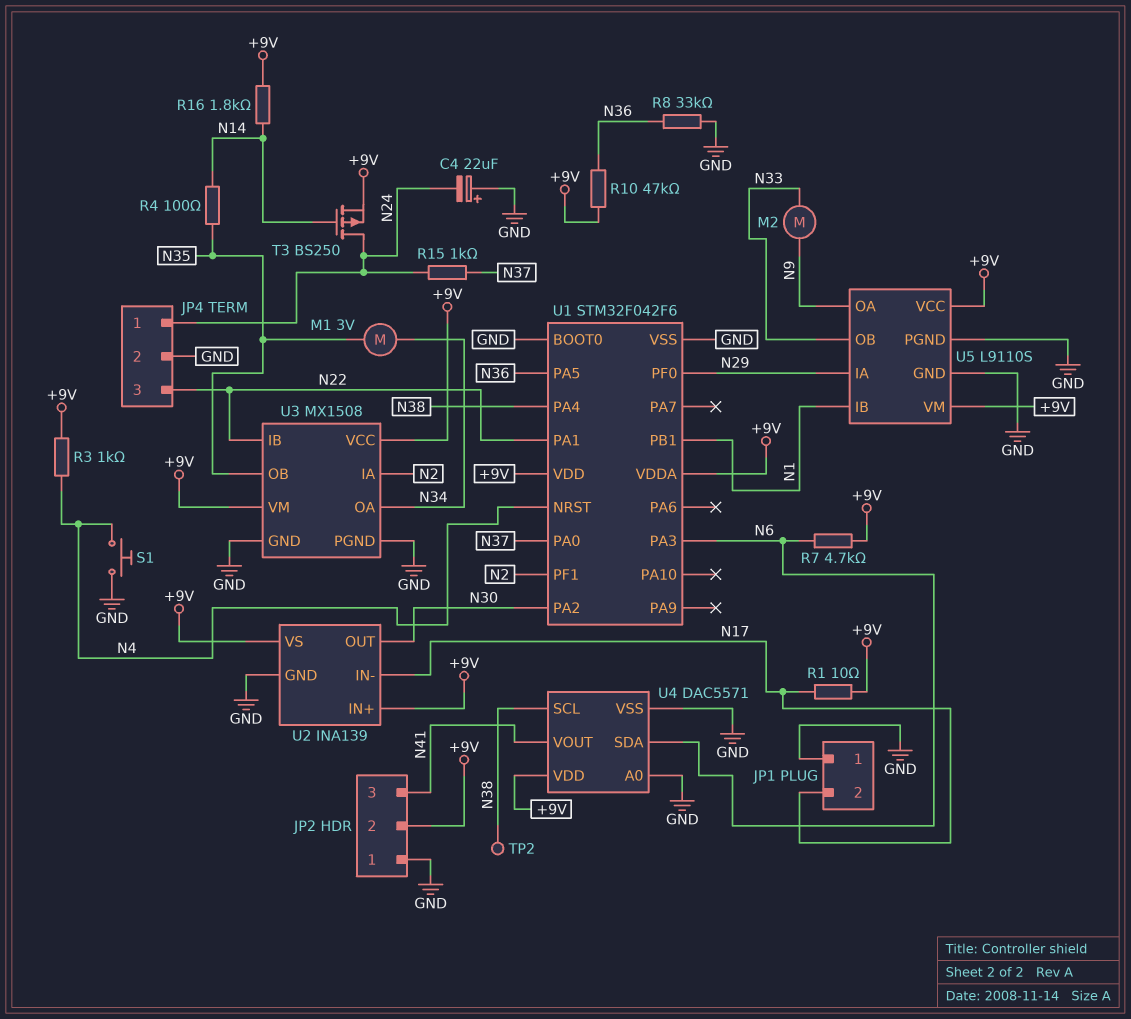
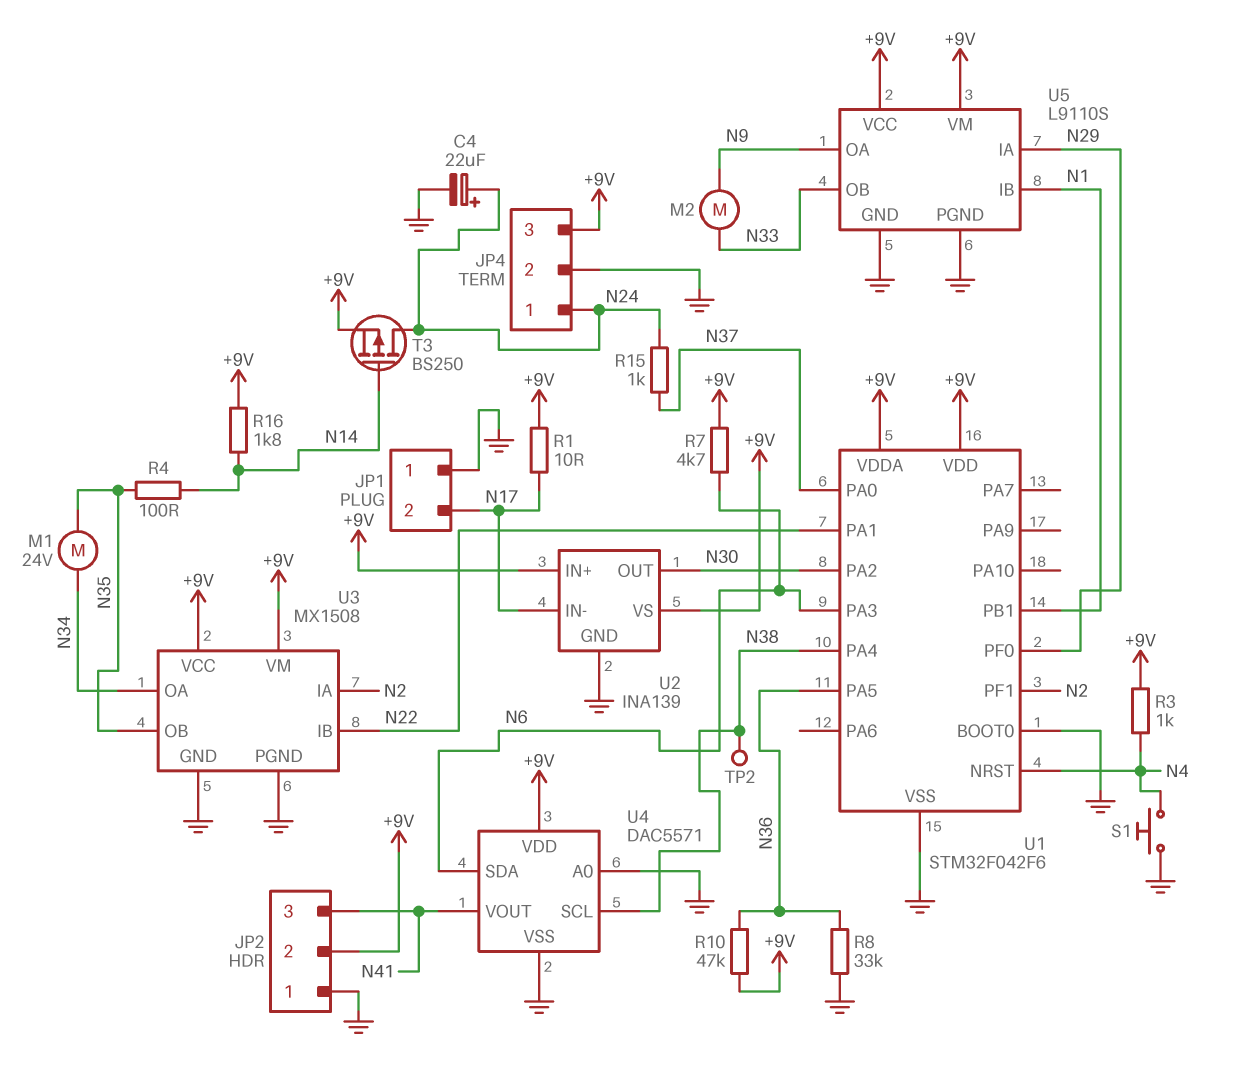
C4: 22uF (plus GND, minus N24) -> 22uF (plus N24, minus GND)
JP4 pin 3: N22 -> +9V
M1: motor 3V (N34, N35) -> motor 24V (N34, N35)

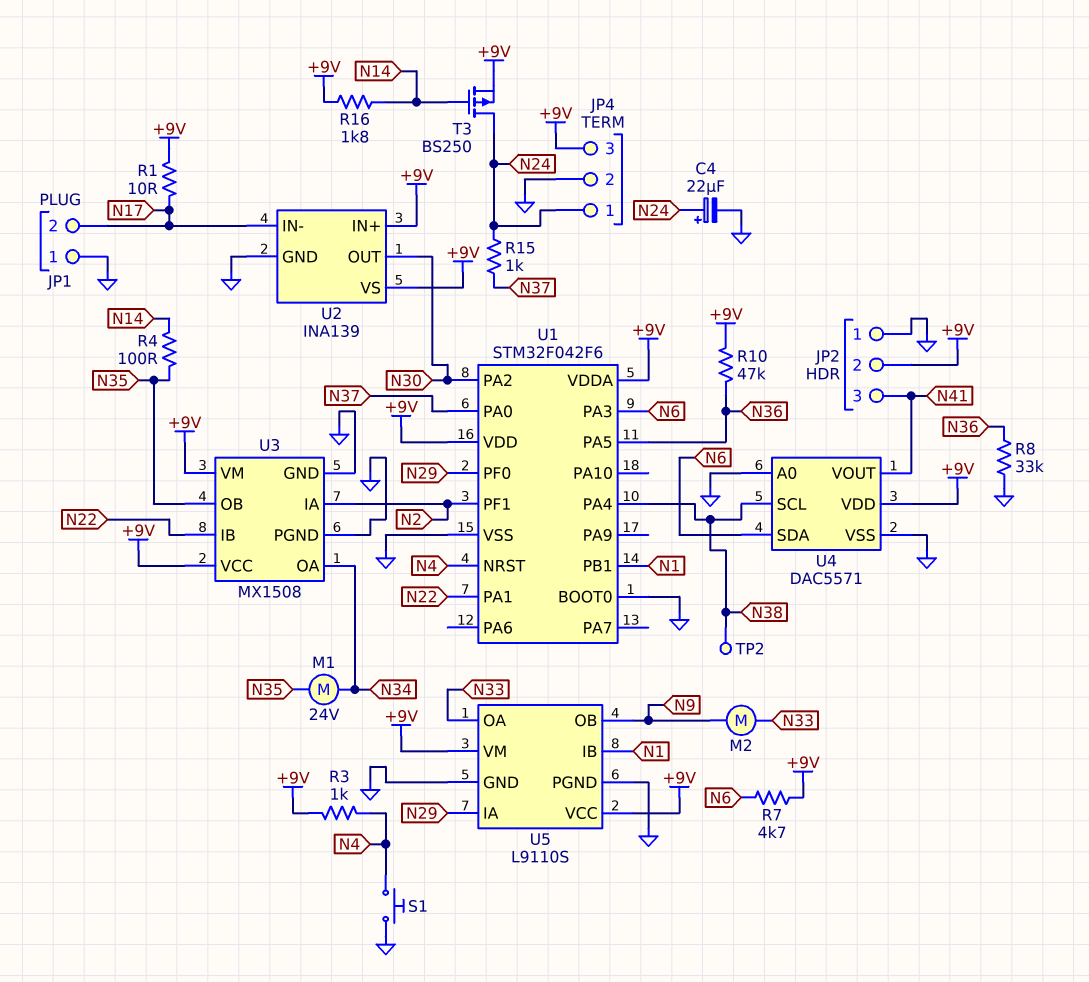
U5 pin OA: N9 -> N33
U5 pin OB: N33 -> N9

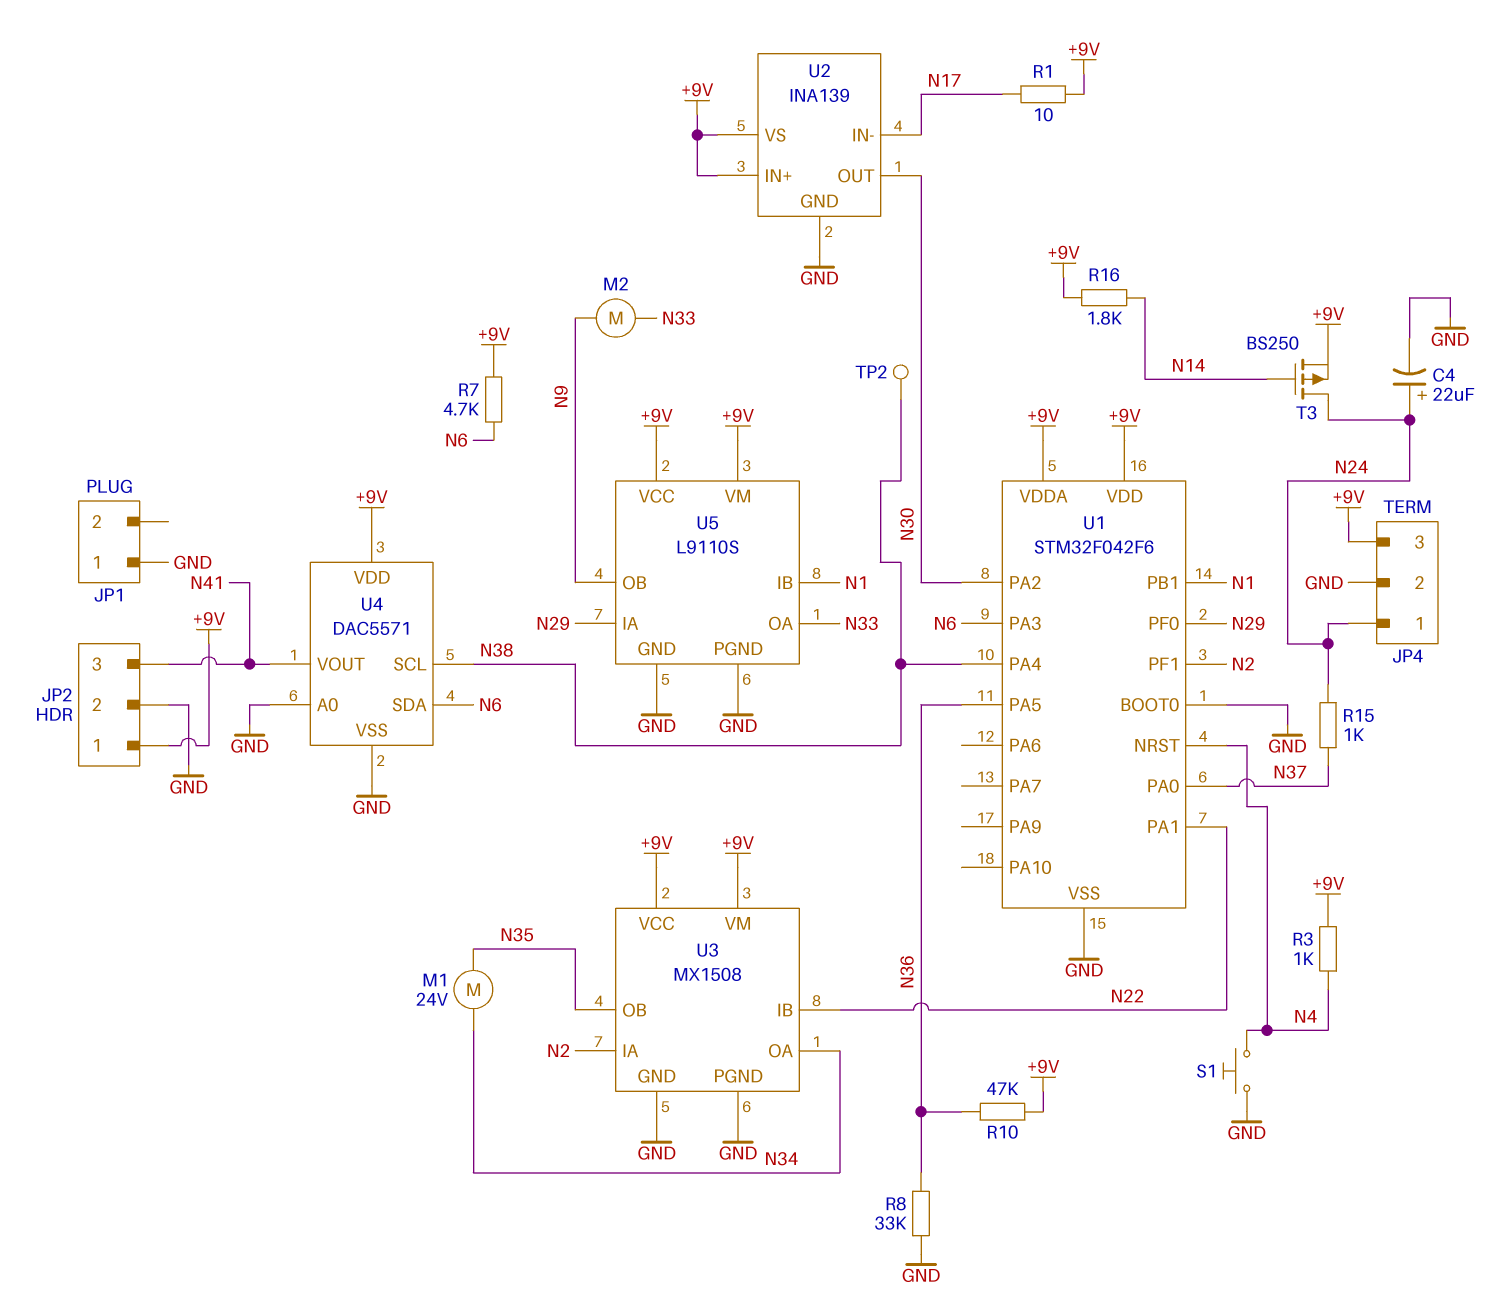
JP1 pin 2: N17 -> none
JP2 pin 1: GND -> +9V
JP2 pin 2: +9V -> GND
R4: 100 (N14, N35) -> none

